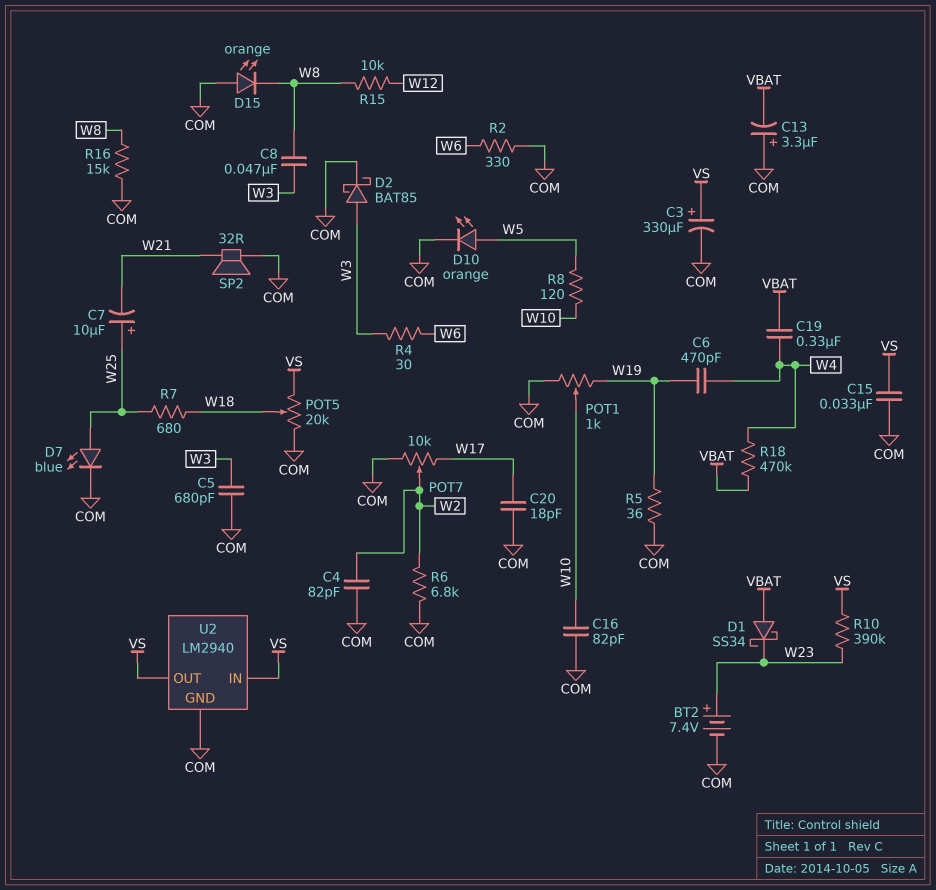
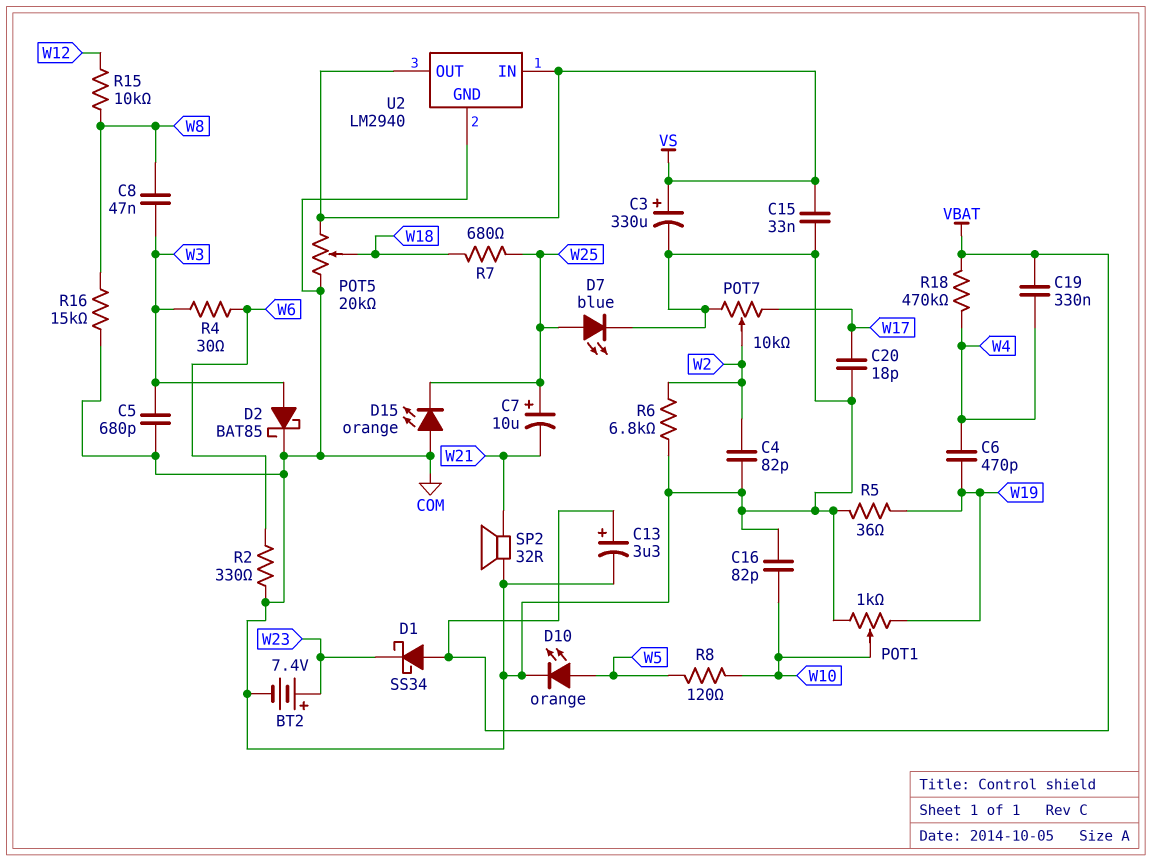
C13: 3.3uF (plus COM, minus VBAT) -> 3.3uF (plus VBAT, minus COM)
D15: LED orange (A COM, K W8) -> LED orange (A COM, K W25)
R10: 390k (VS, W23) -> none

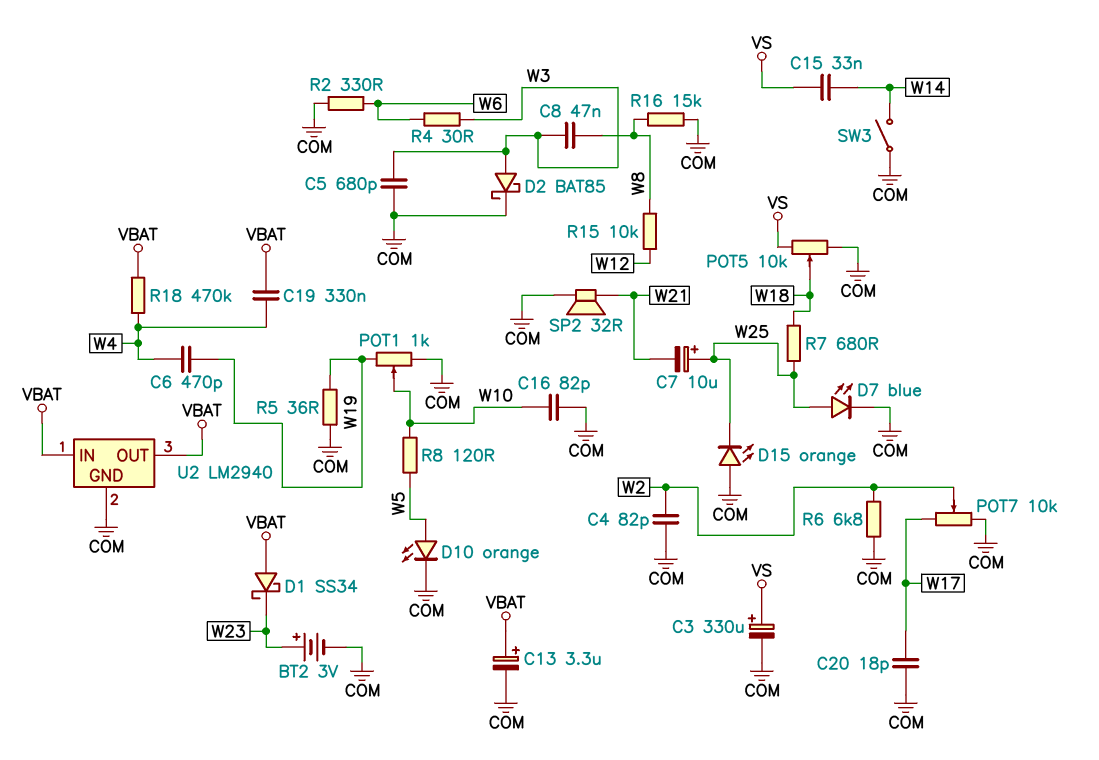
BT2: 7.4V (plus W23, minus COM) -> 3V (plus W23, minus COM)
C15: 33nF (COM, VS) -> 33nF (VS, W14)
POT5: 20k (COM, VS, wiper W18) -> 10k (COM, VS, wiper W18)
SW3: none -> switch (COM, W14)
U2 pin IN: VS -> VBAT
U2 pin OUT: VS -> VBAT

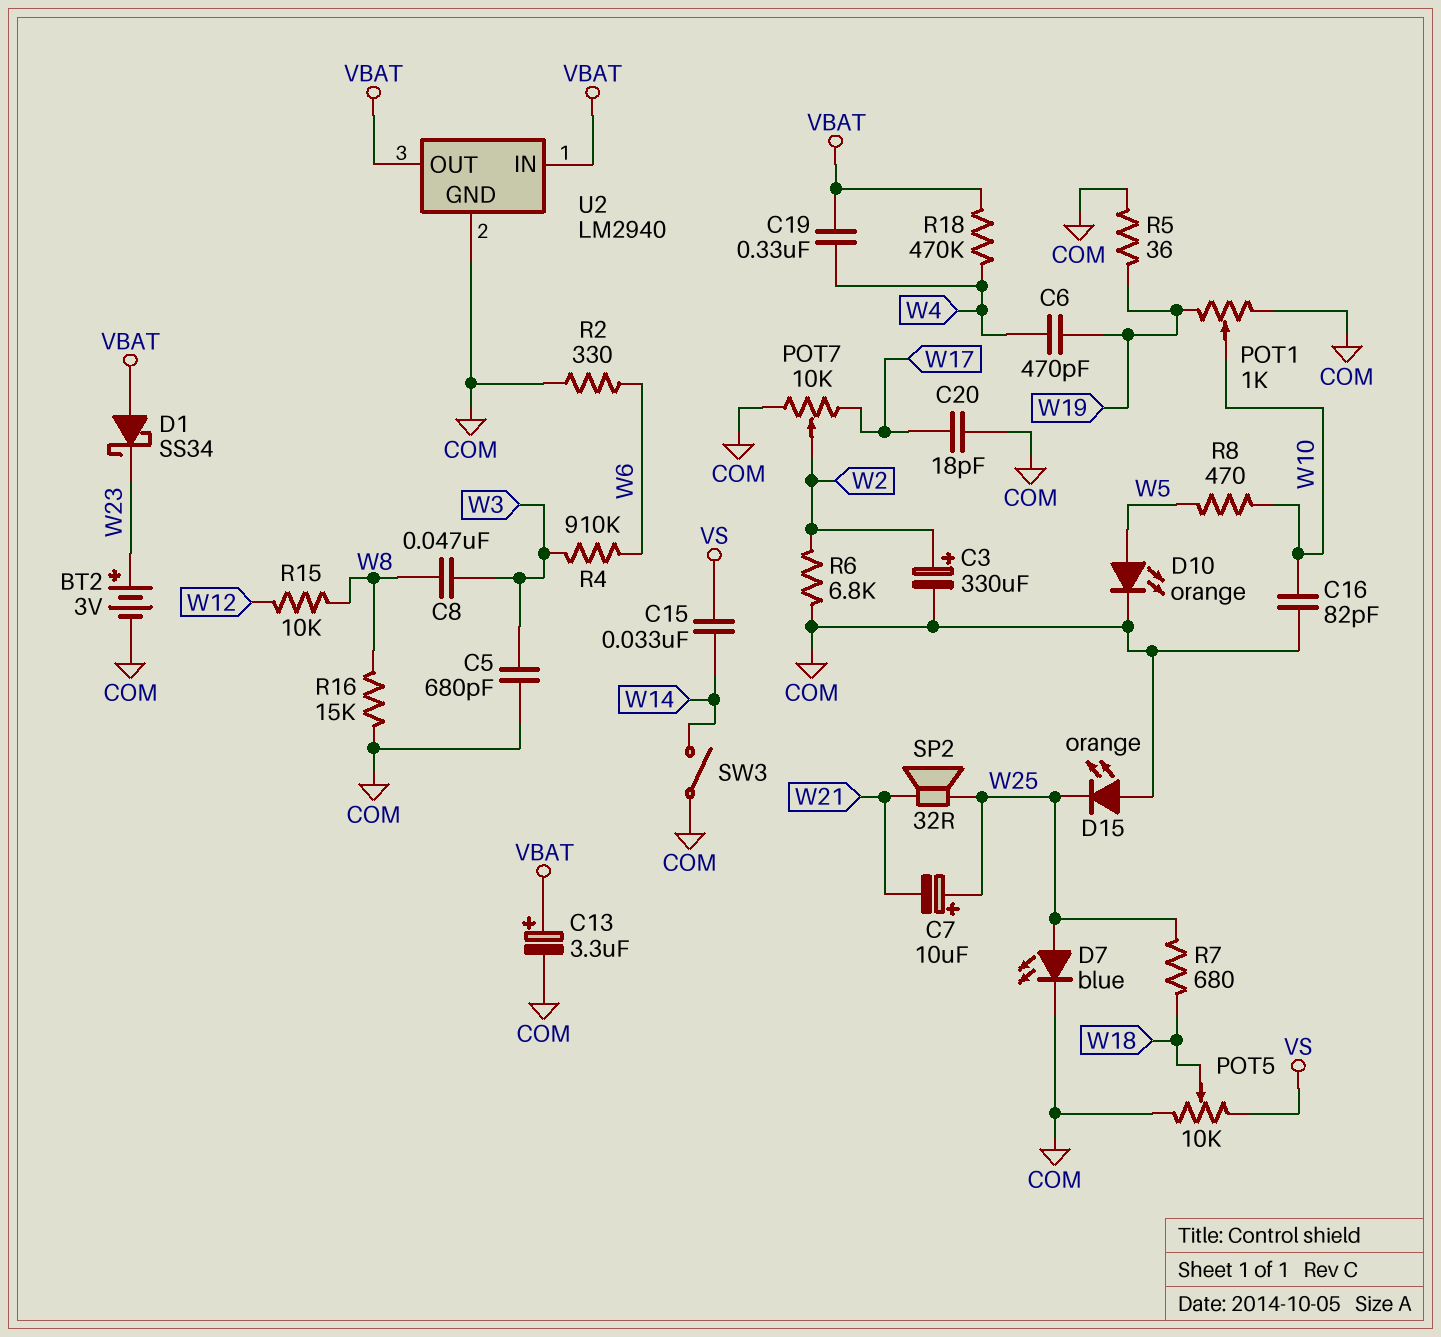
C3: 330uF (plus VS, minus COM) -> 330uF (plus W2, minus COM)
C4: 82pF (COM, W2) -> none
D2: schottky BAT85 (A W3, K COM) -> none
R4: 30 (W3, W6) -> 910k (W3, W6)
R8: 120 (W5, W10) -> 470 (W5, W10)
SP2: speaker 32R (COM, W21) -> speaker 32R (W21, W25)

